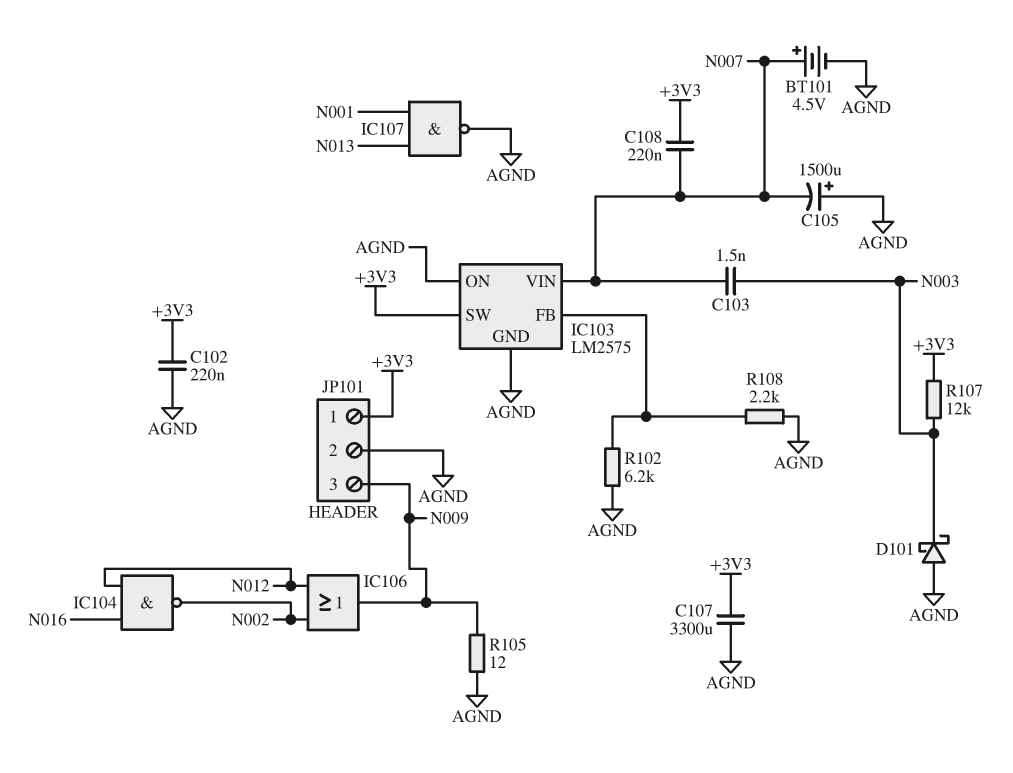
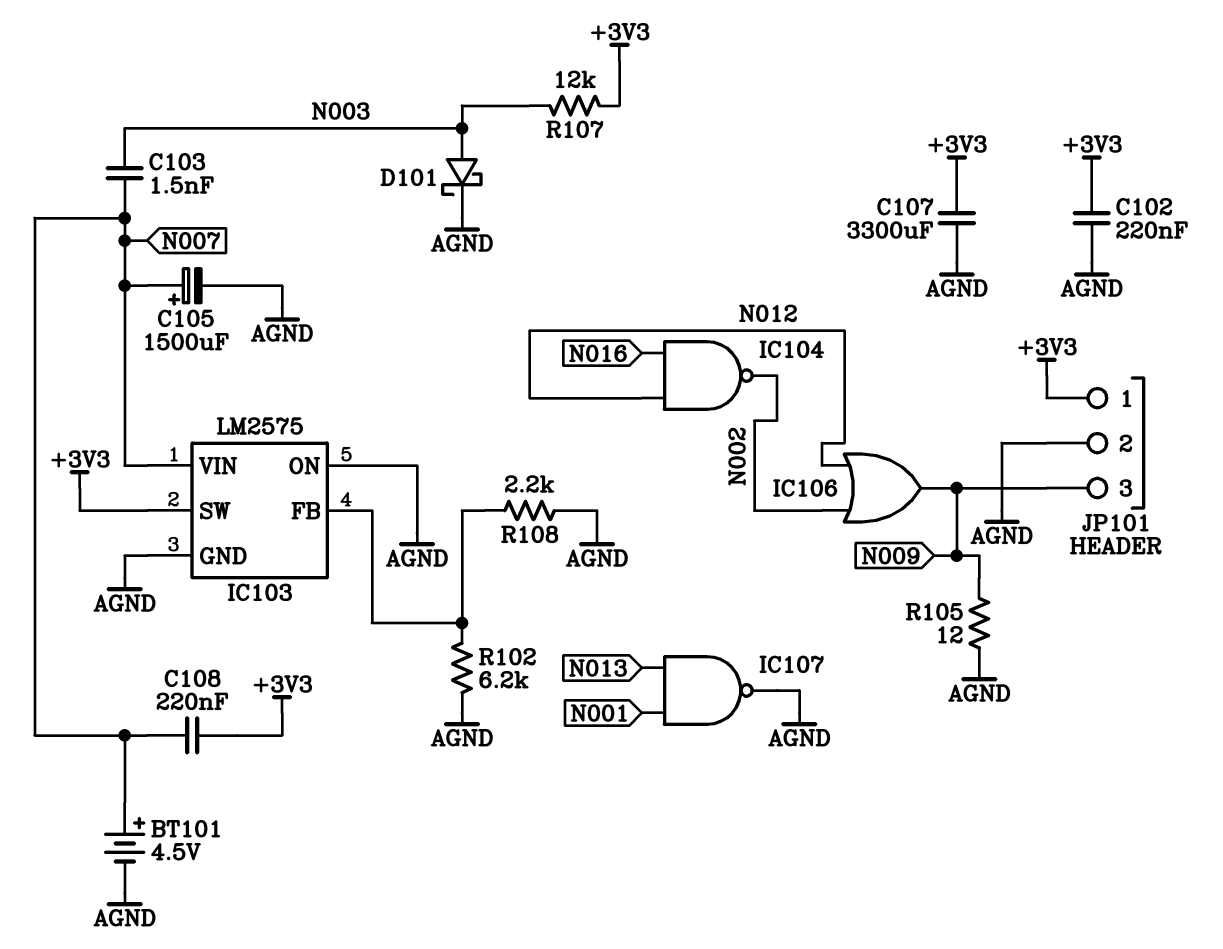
C105: 1500uF (plus AGND, minus N007) -> 1500uF (plus N007, minus AGND)
D101: schottky (A AGND, K N003) -> schottky (A N003, K AGND)

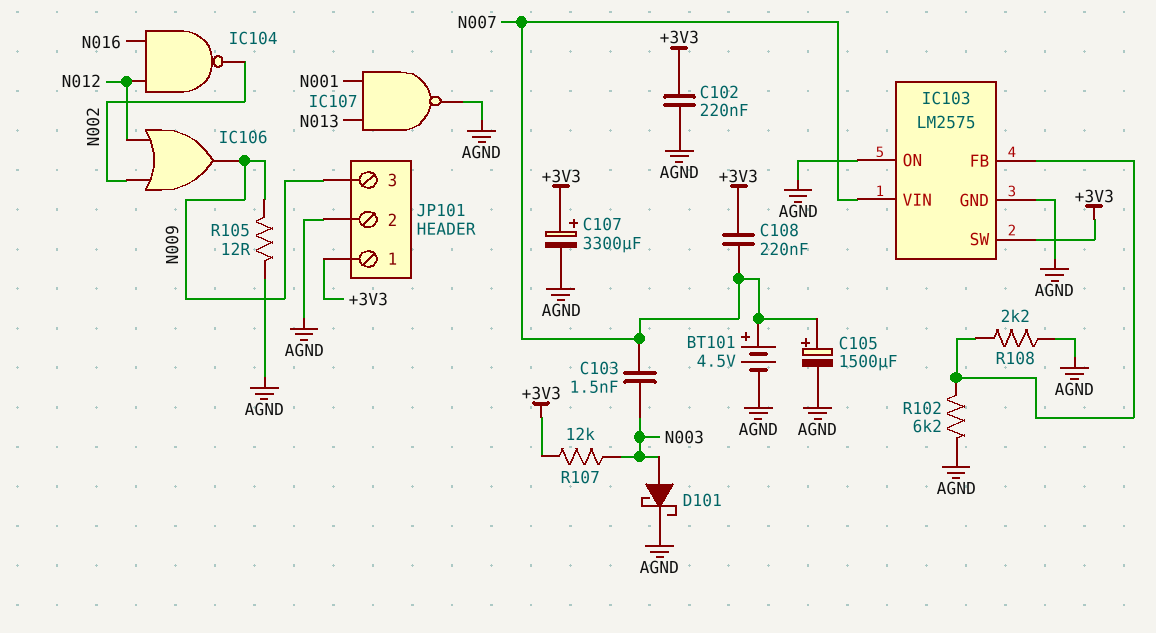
C107: 3300uF (+3V3, AGND) -> 3300uF (plus +3V3, minus AGND)

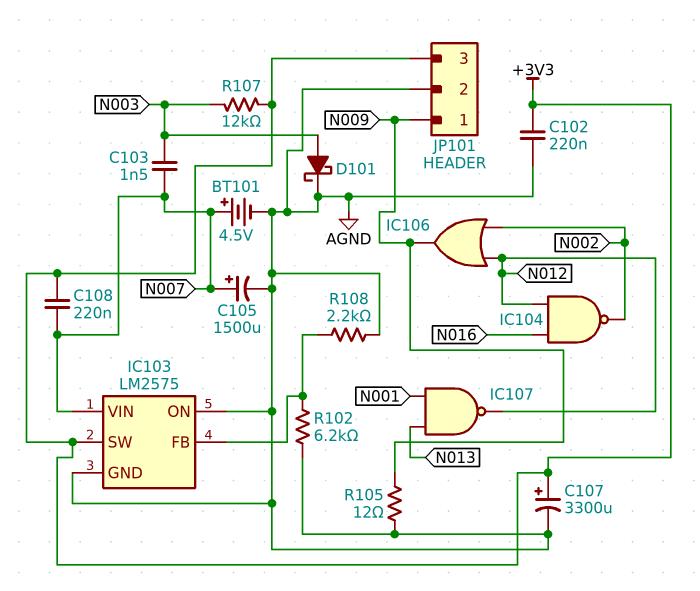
IC107: NAND (in N001, in N013, out AGND) -> NAND (in N001, in N013, out N012)
JP101 pin 1: +3V3 -> N009
JP101 pin 3: N009 -> +3V3

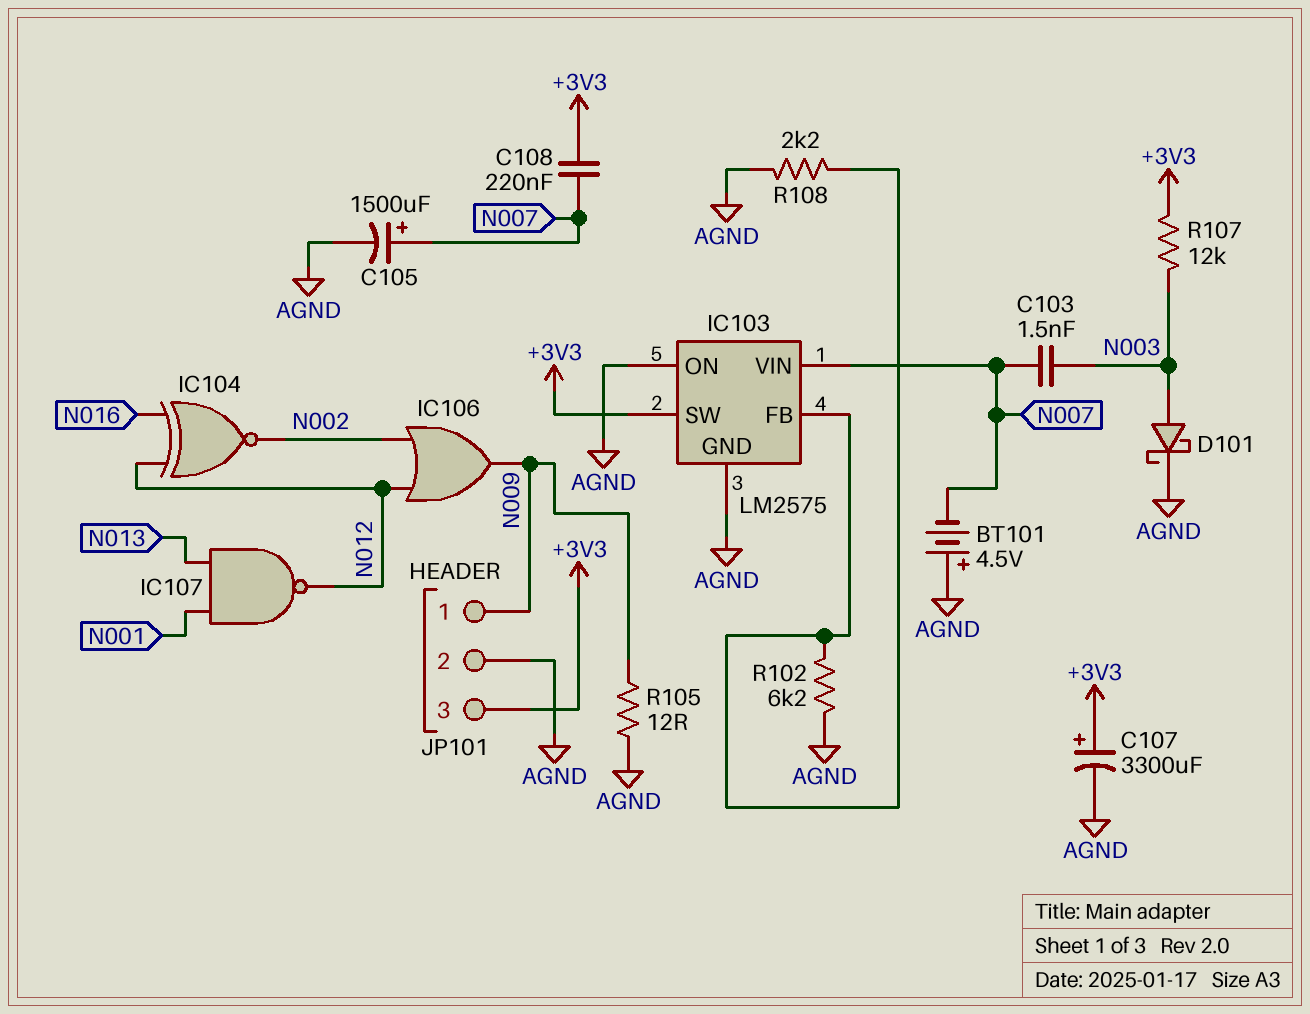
BT101: 4.5V (plus N007, minus AGND) -> 4.5V (plus AGND, minus N007)
C102: 220nF (+3V3, AGND) -> none
IC104: NAND (in N012, in N016, out N002) -> XNOR (in N012, in N016, out N002)

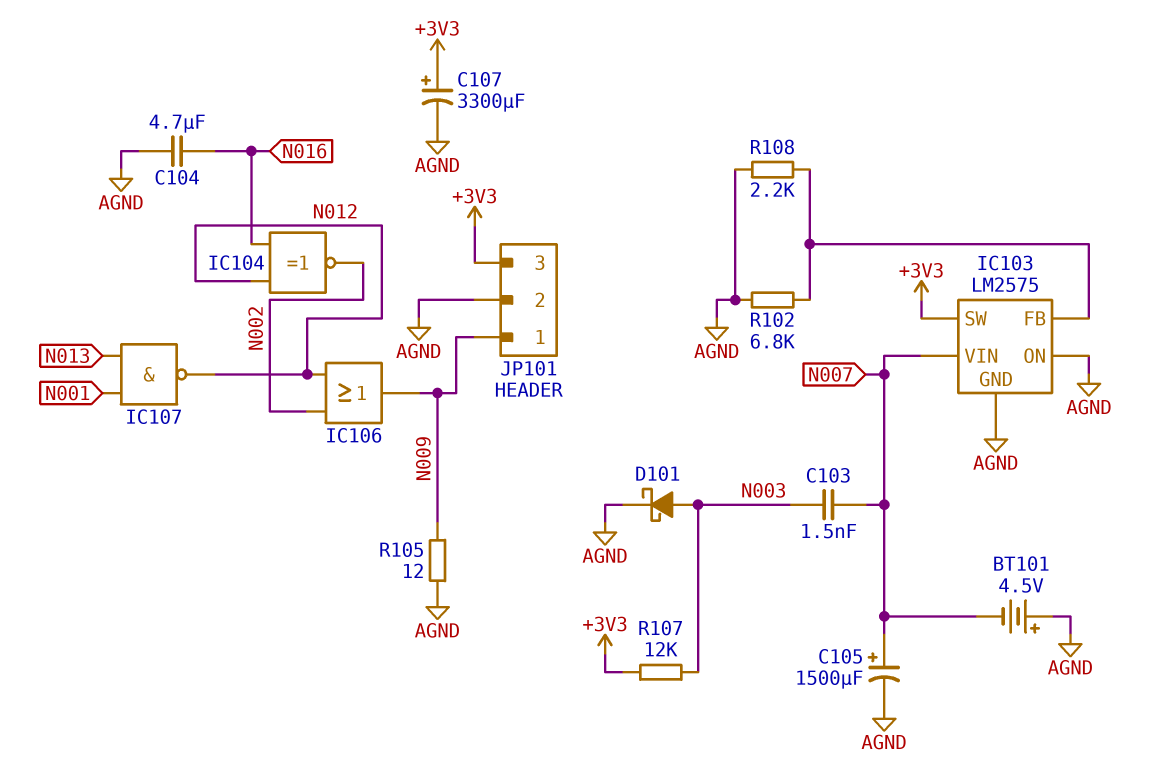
C104: none -> 4.7uF (AGND, N016)
C108: 220nF (+3V3, N007) -> none
R102: 6.2k (AGND, IC103/FB) -> 6.8k (AGND, IC103/FB)

